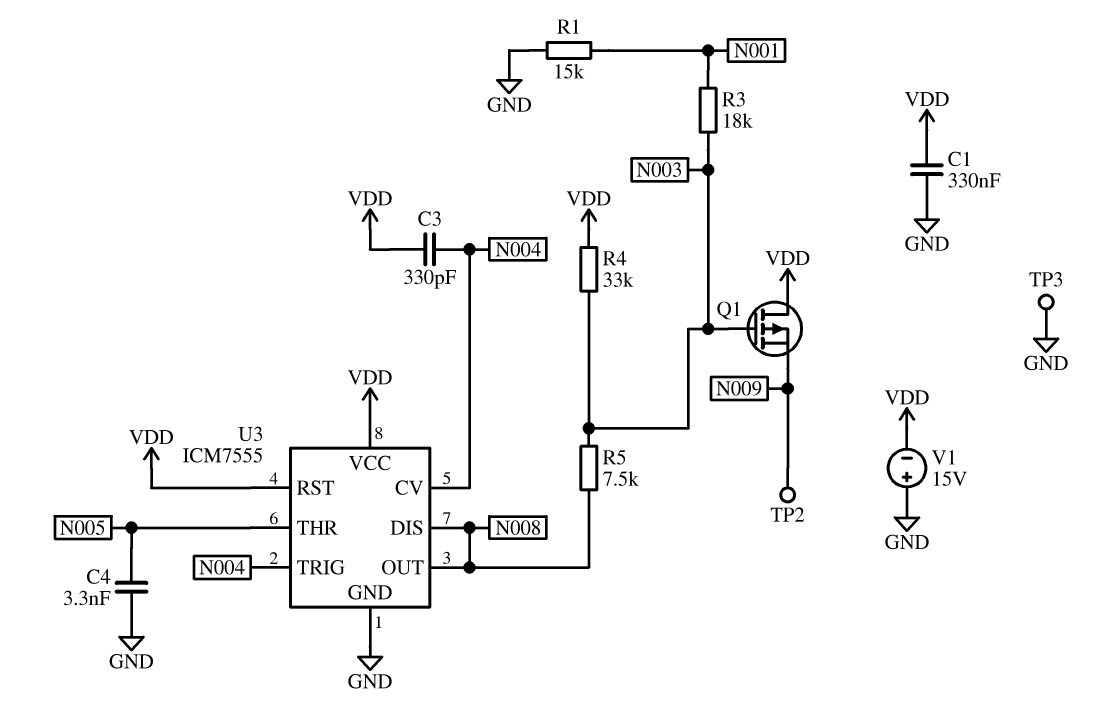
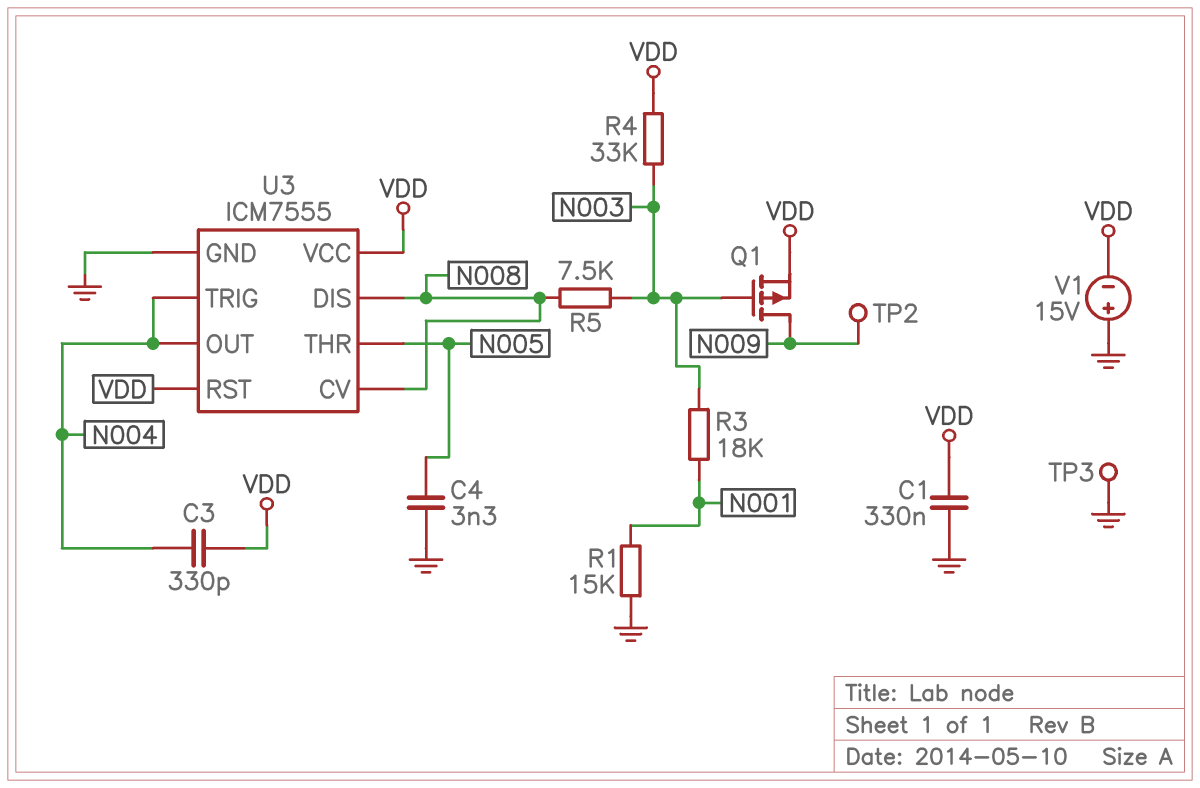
Q1: PMOS (G N003, D VDD, S N009) -> PMOS (G N003, D N009, S VDD)
U3 pin CV: N004 -> N008
U3 pin OUT: N008 -> N004

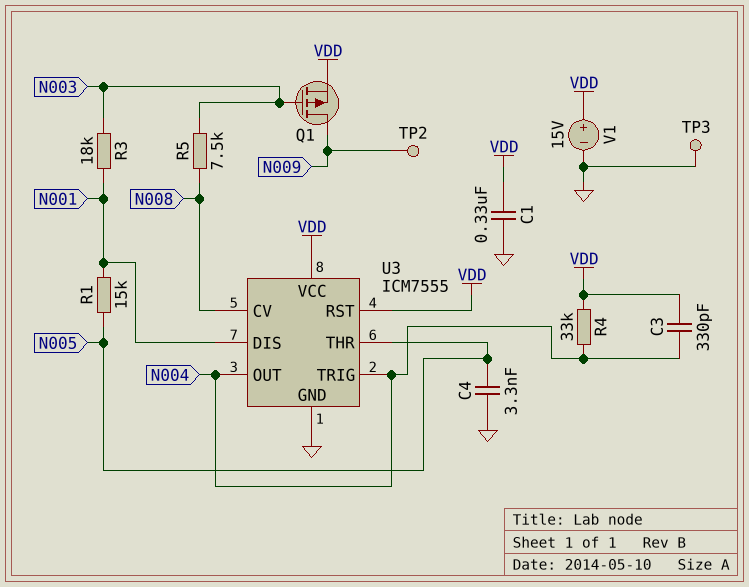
R1: 15k (GND, N001) -> 15k (N001, N005)
R4: 33k (N003, VDD) -> 33k (N004, VDD)
U3 pin DIS: N008 -> N001
V1: 15V (plus GND, minus VDD) -> 15V (plus VDD, minus GND)

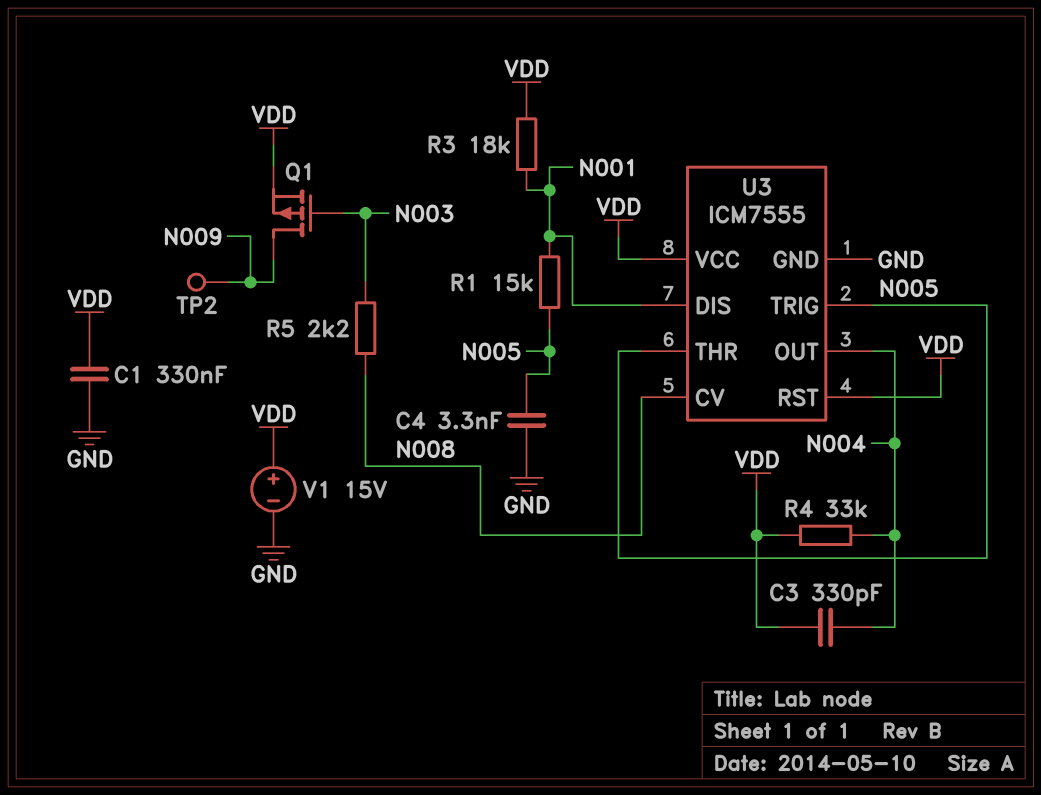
R3: 18k (N001, N003) -> 18k (N001, VDD)
R5: 7.5k (N003, N008) -> 2.2k (N003, N008)
TP3: test point (GND) -> none
U3 pin TRIG: N004 -> N005

